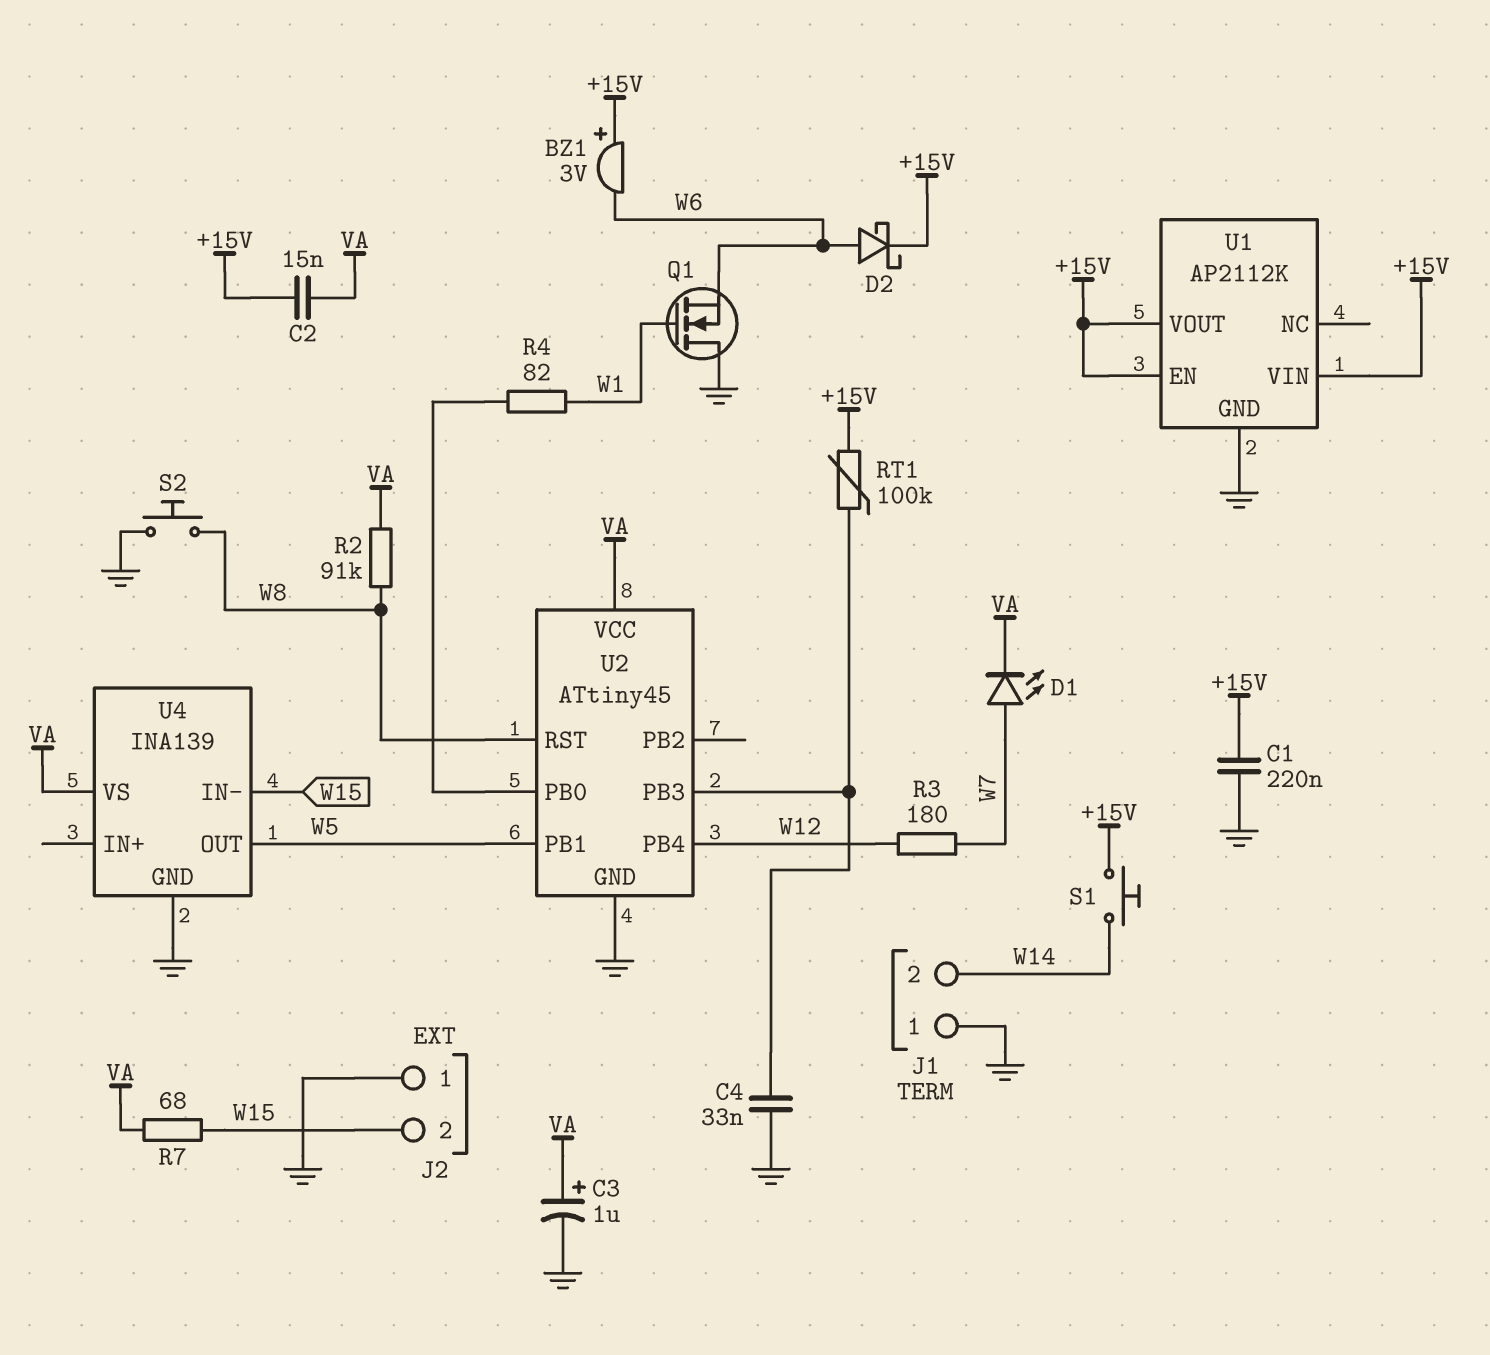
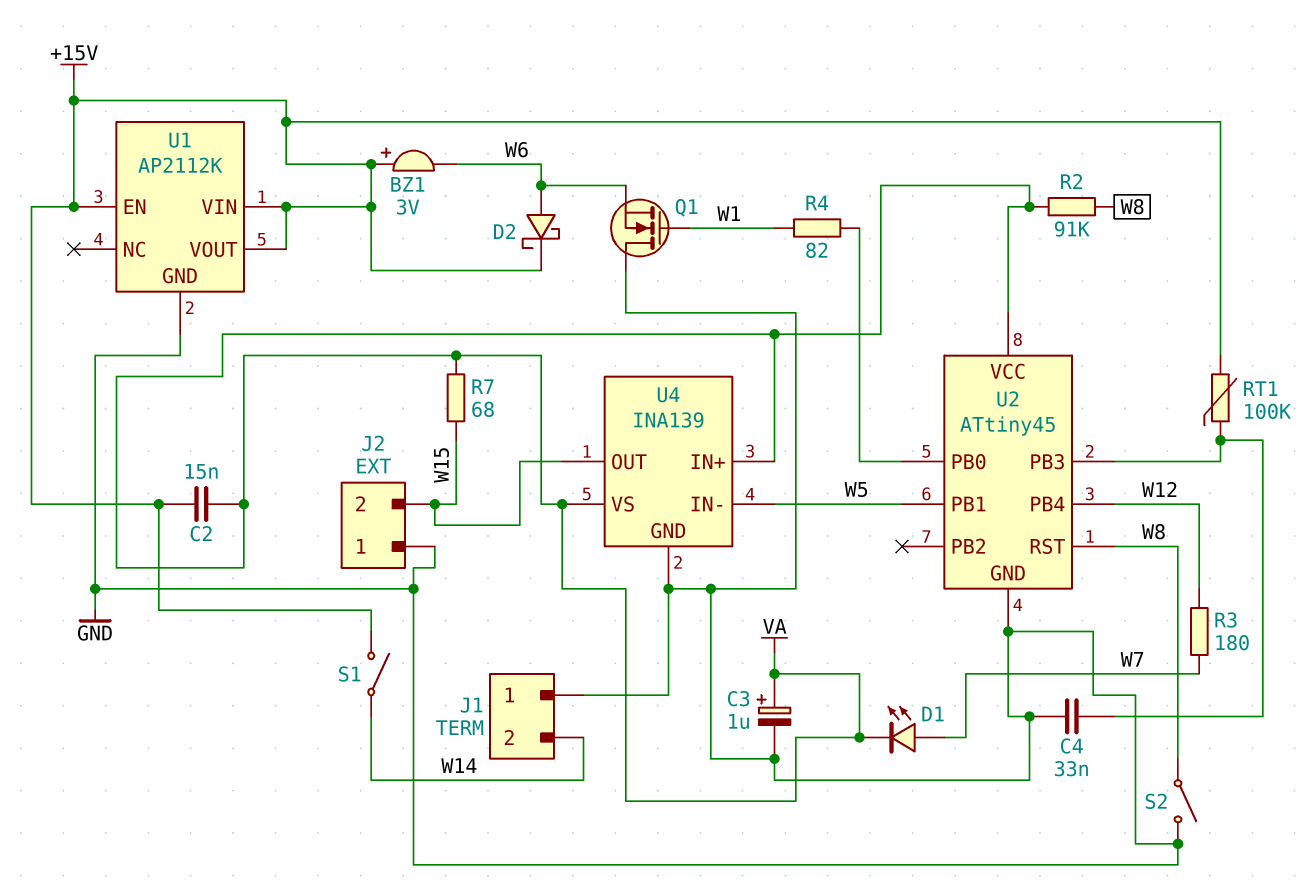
C1: 220nF (+15V, GND) -> none
S1: button (+15V, W14) -> switch (+15V, W14)
S2: button (GND, W8) -> switch (GND, W8)
U4 pin IN+: none -> VA
U4 pin IN-: W15 -> W5
U4 pin OUT: W5 -> W15

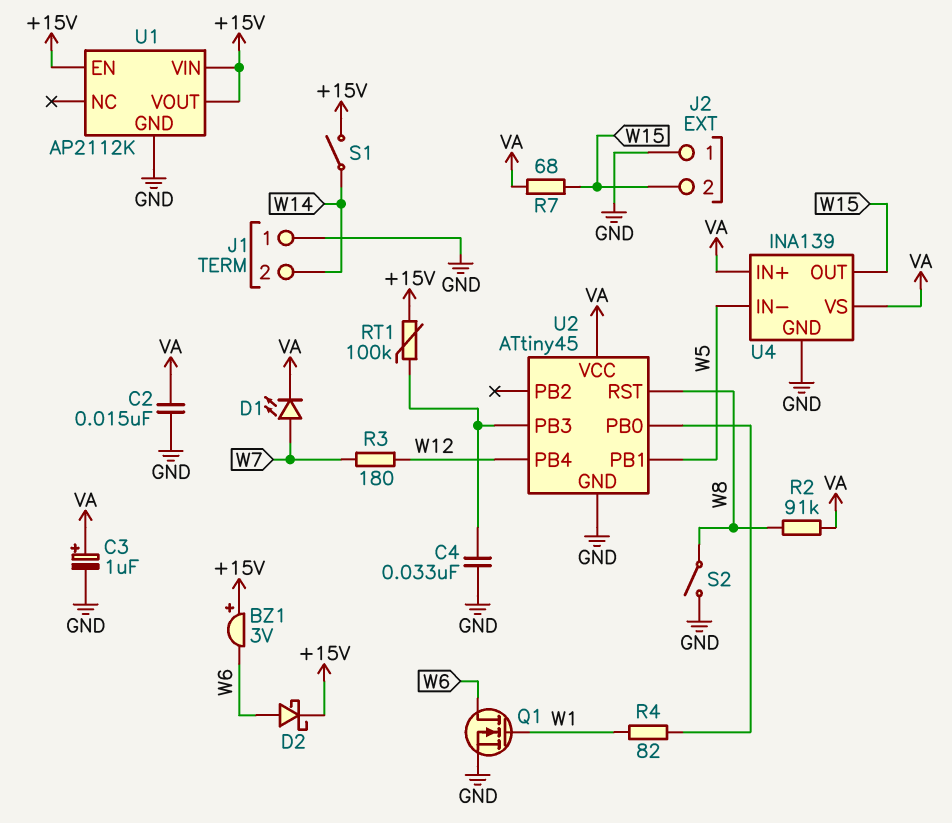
C2: 15nF (+15V, VA) -> 15nF (GND, VA)
Q1: NMOS (G W1, D GND, S W6) -> NMOS (G W1, D W6, S GND)

